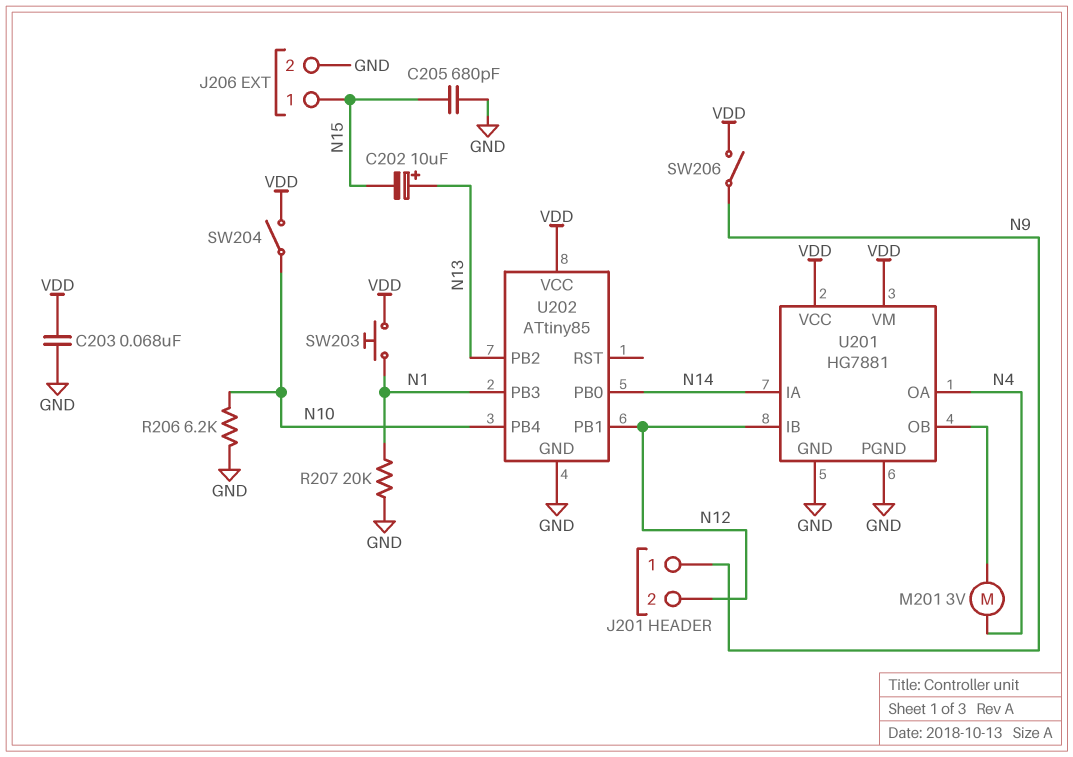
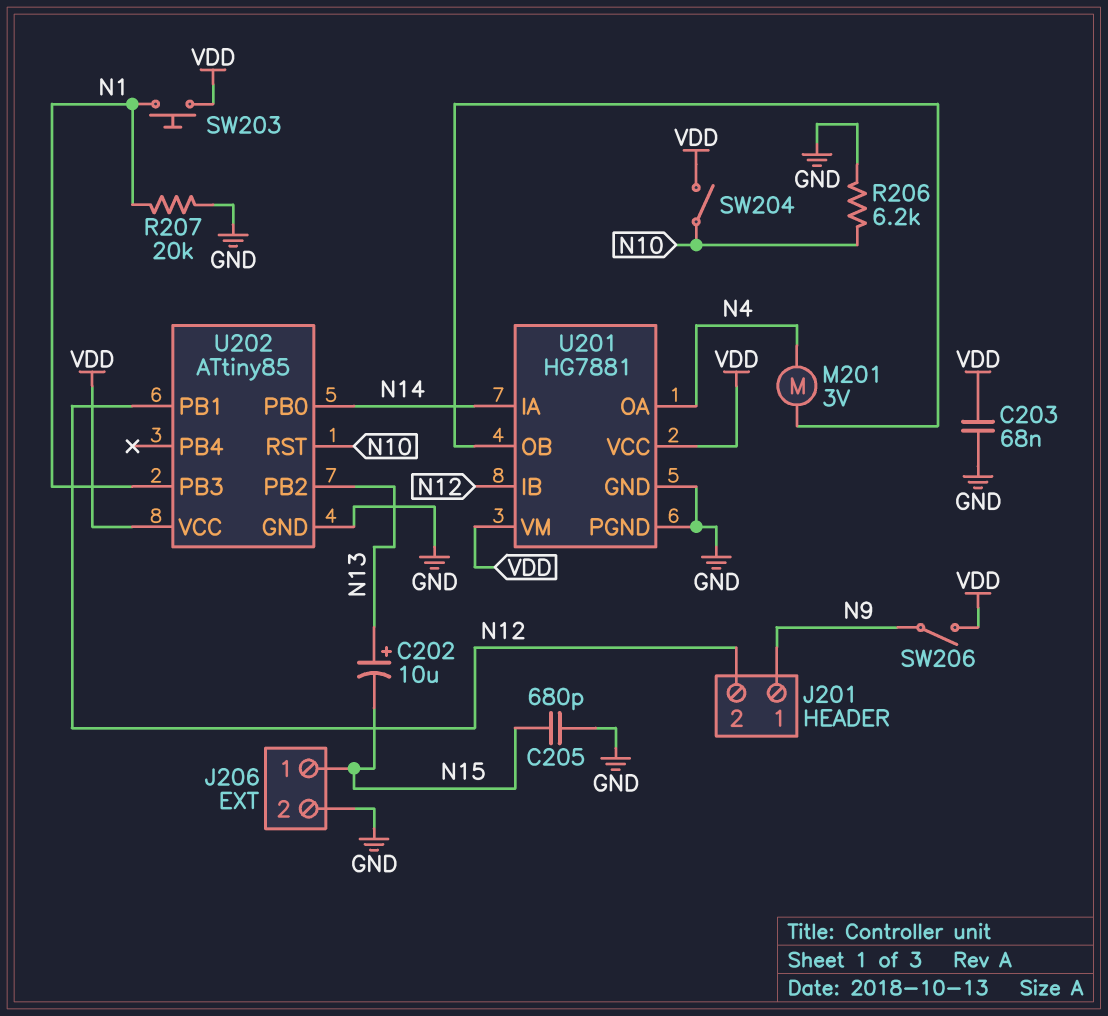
U202 pin PB4: N10 -> none
U202 pin RST: none -> N10

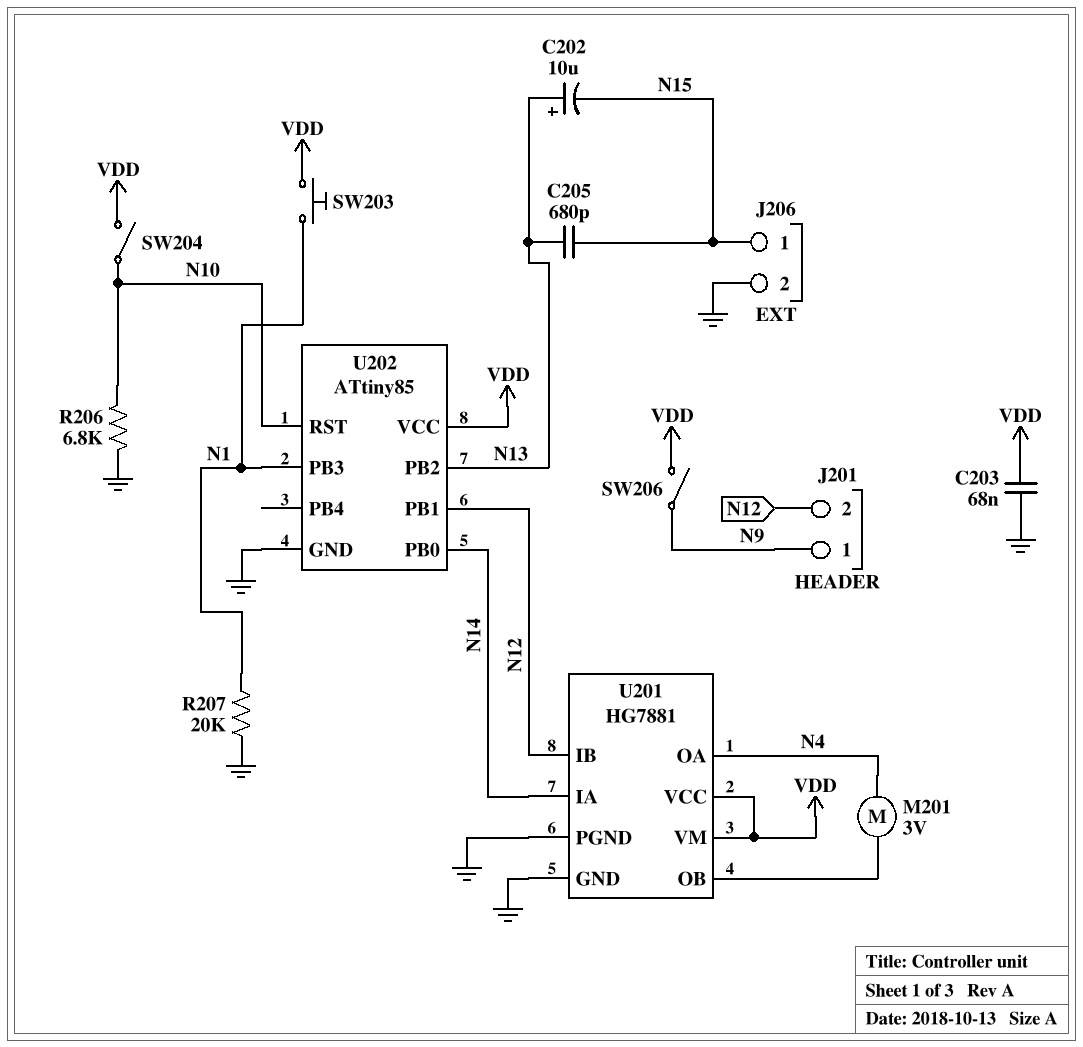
C205: 680pF (GND, N15) -> 680pF (N13, N15)
R206: 6.2k (GND, N10) -> 6.8k (GND, N10)

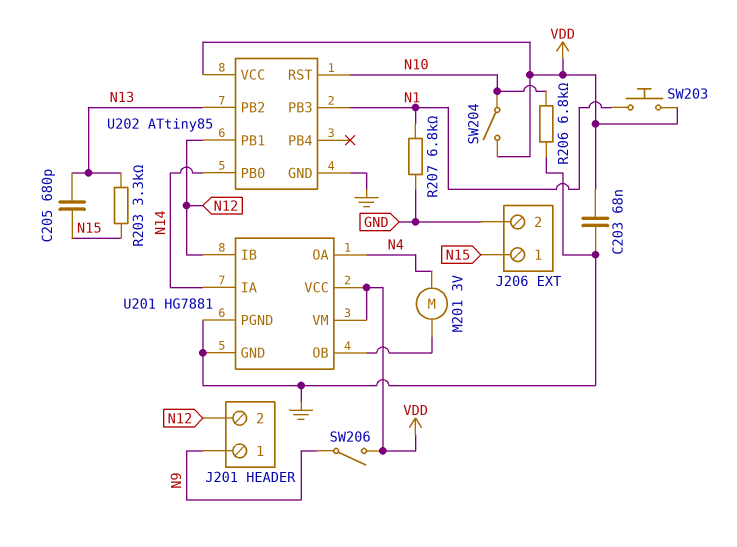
C202: 10uF (plus N13, minus N15) -> none
R203: none -> 3.3k (N13, N15)
R207: 20k (GND, N1) -> 6.8k (GND, N1)

